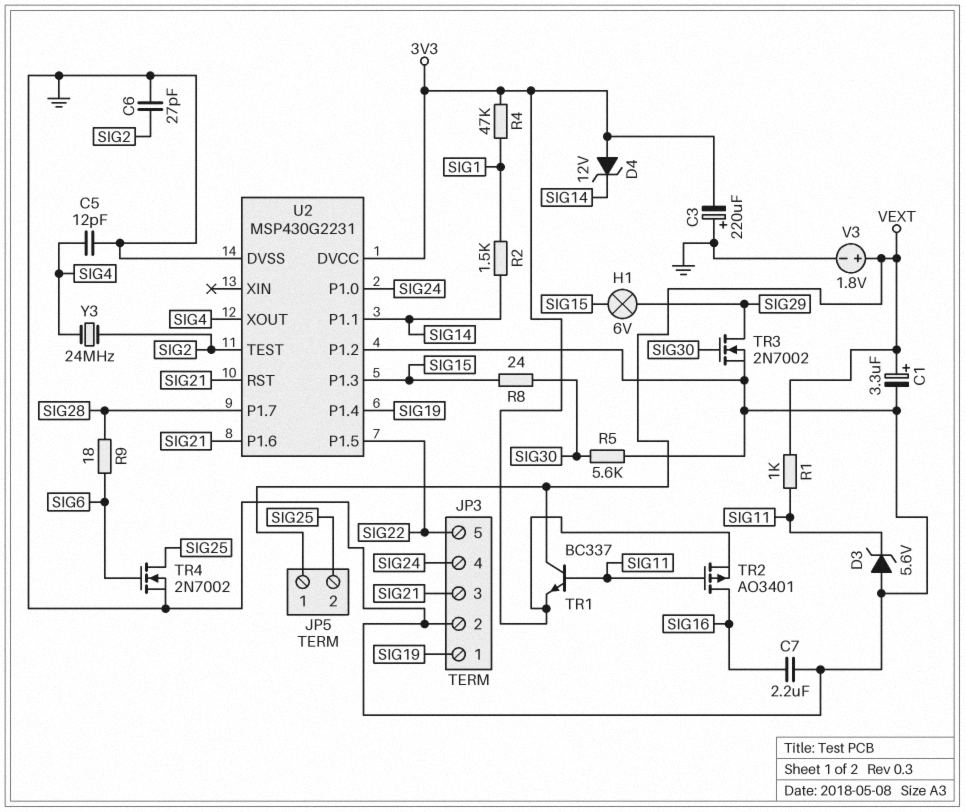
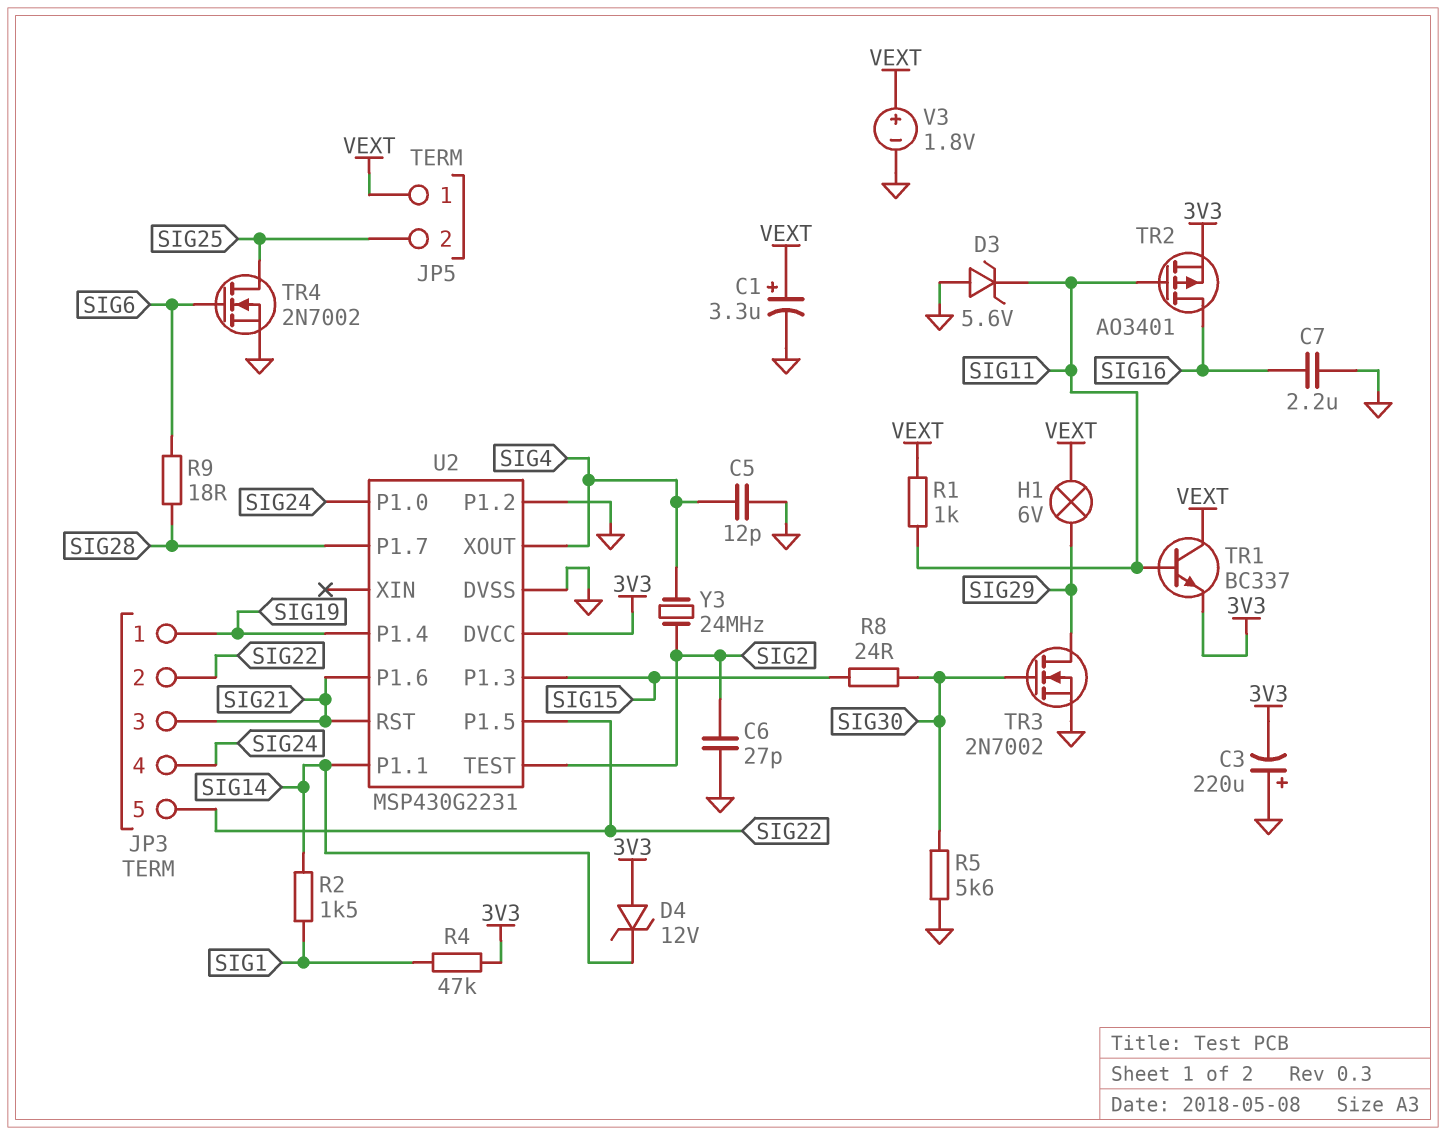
H1: lamp 6V (SIG15, SIG29) -> lamp 6V (SIG29, VEXT)
JP3 pin 2: GND -> SIG22

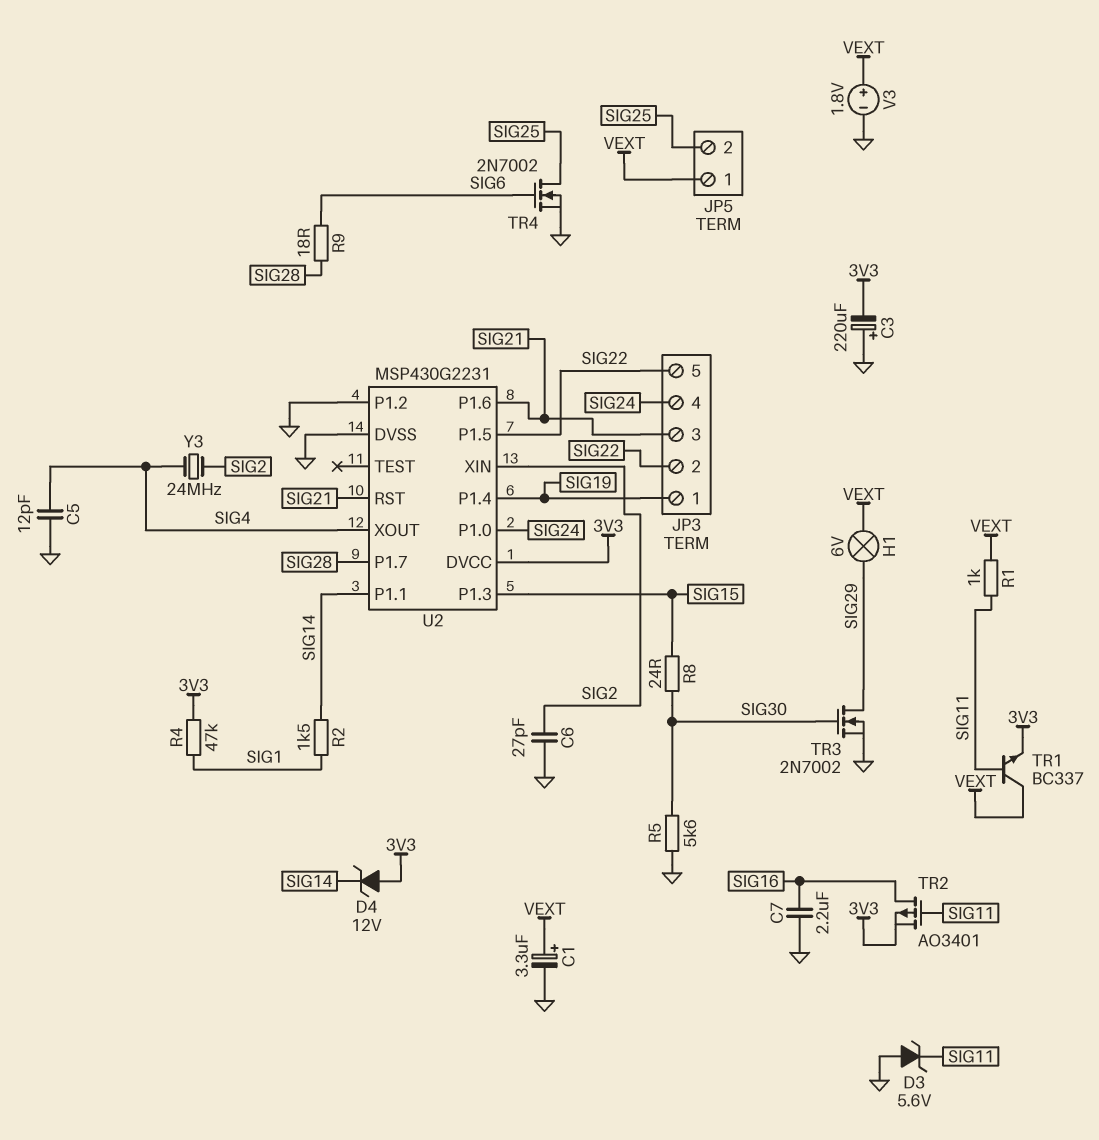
U2 pin TEST: SIG2 -> none
U2 pin XIN: none -> SIG2

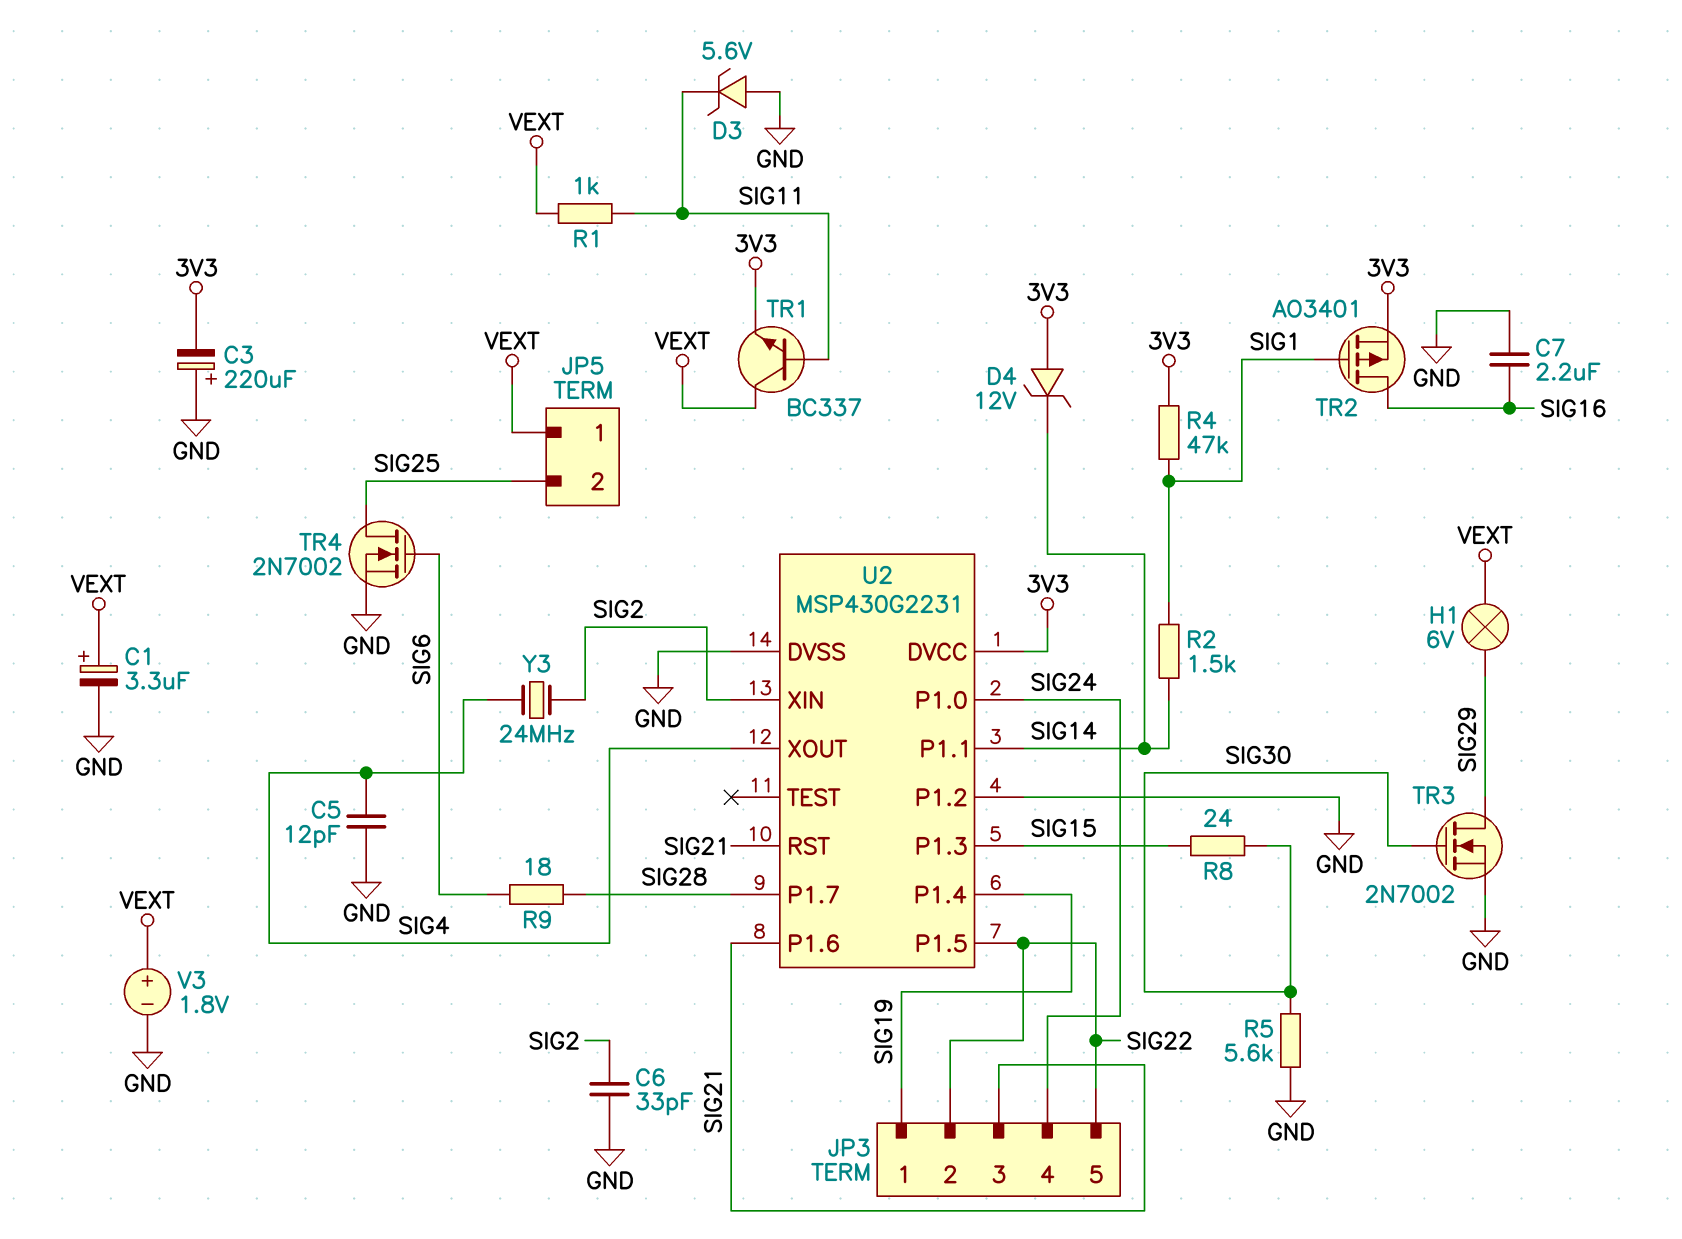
C6: 27pF (GND, SIG2) -> 33pF (GND, SIG2)
TR2: PMOS AO3401 (G SIG11, D SIG16, S 3V3) -> PMOS AO3401 (G SIG1, D SIG16, S 3V3)

